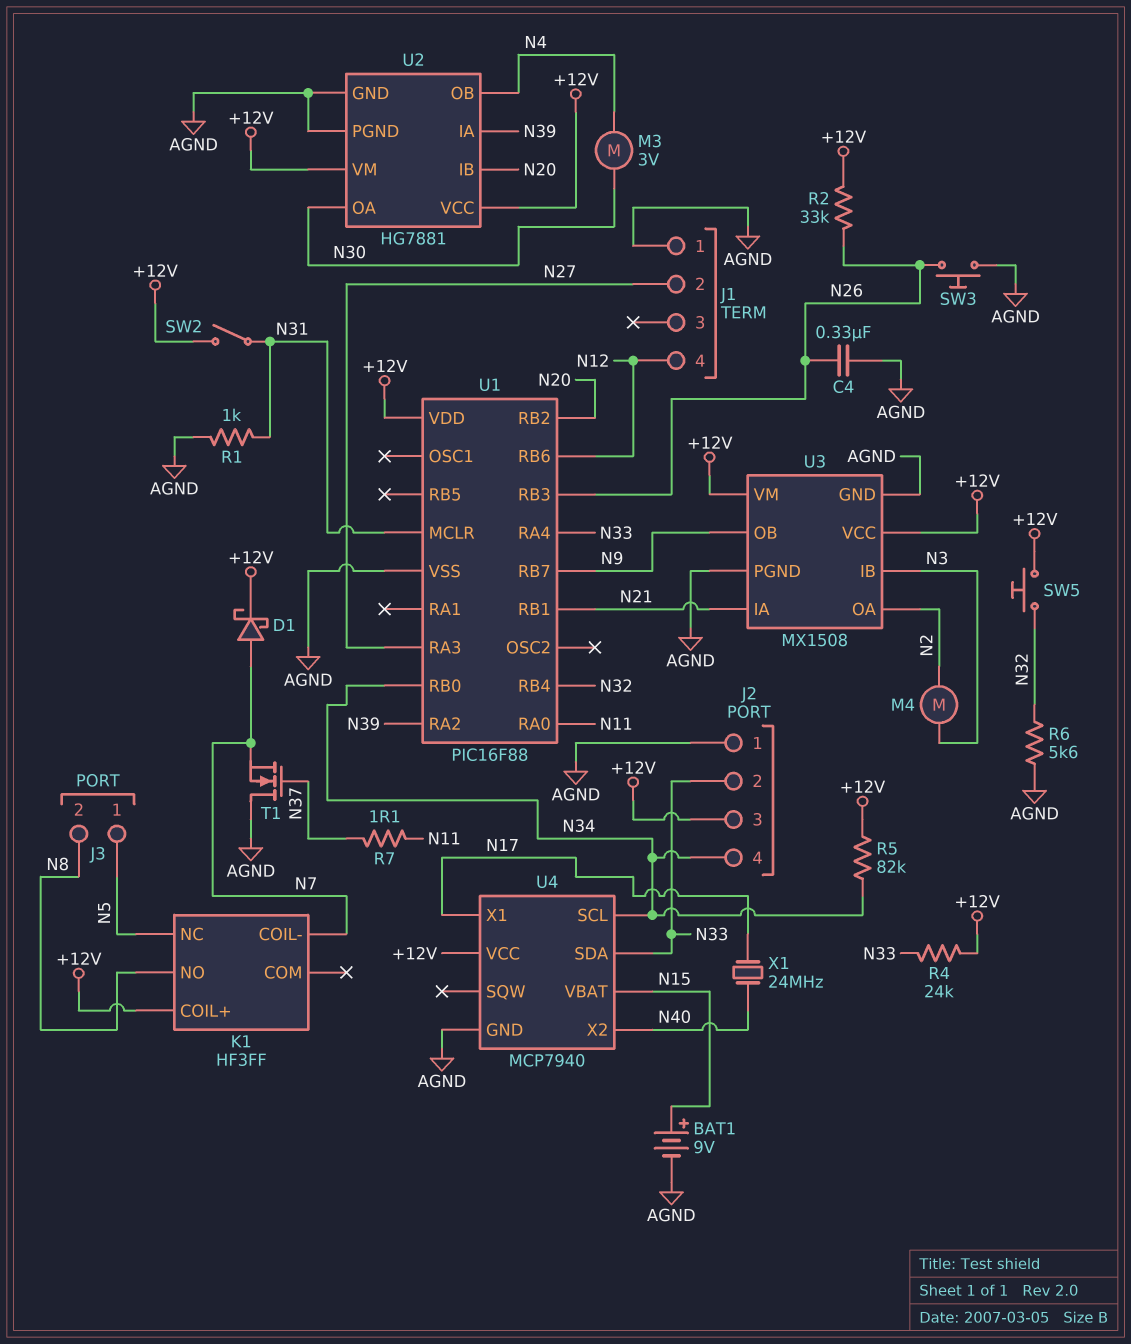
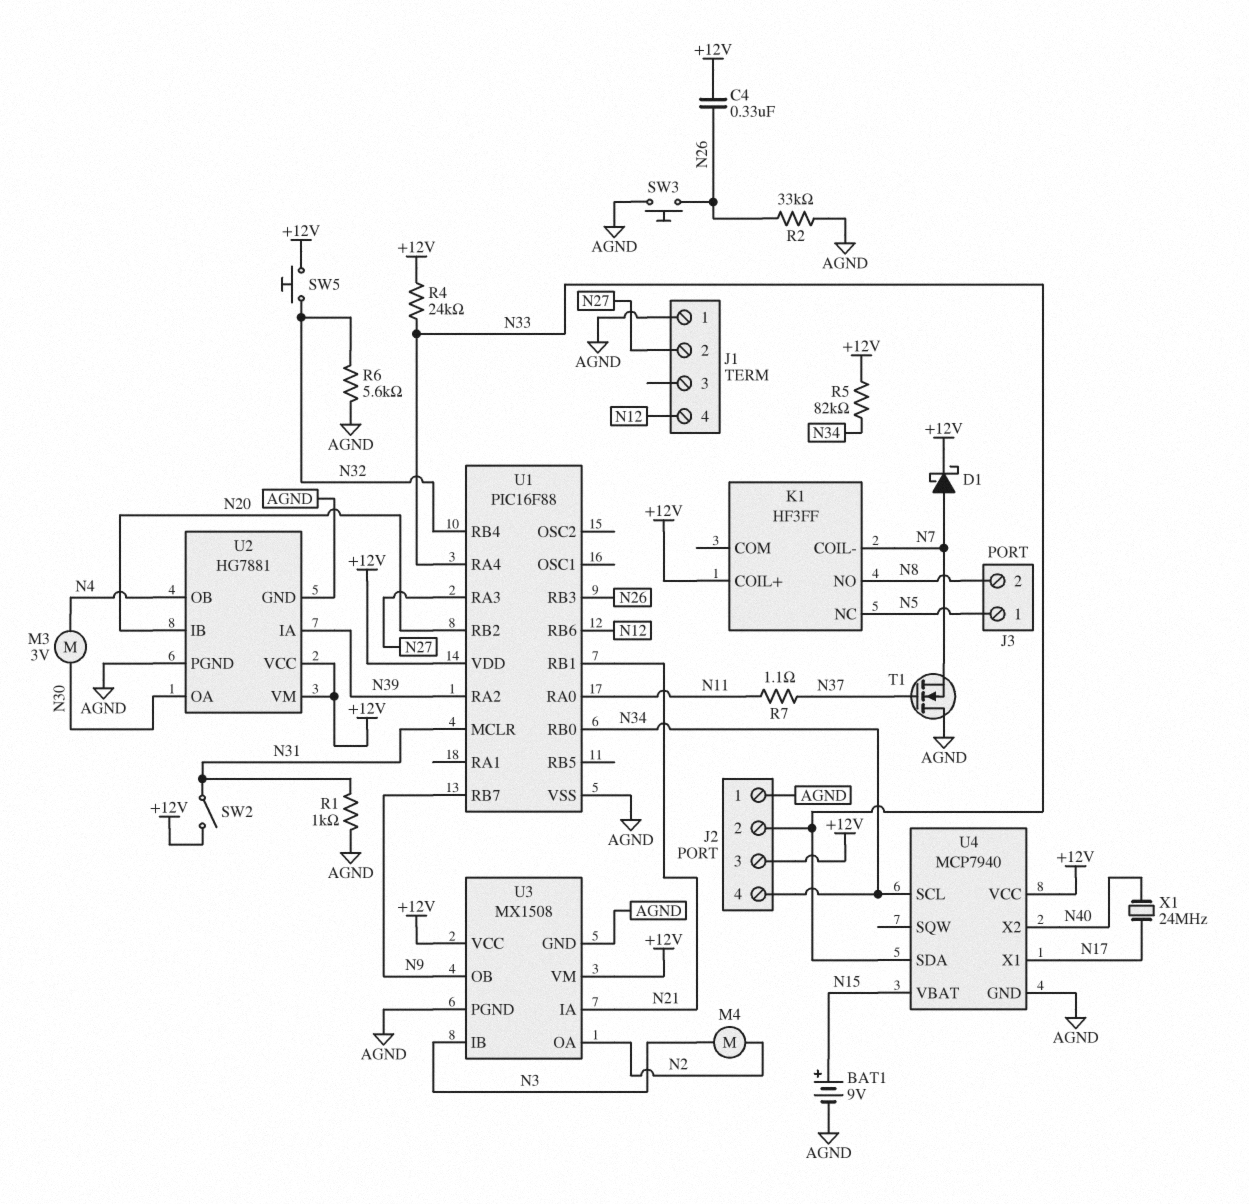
C4: 330nF (AGND, N26) -> 330nF (+12V, N26)
R2: 33k (+12V, N26) -> 33k (AGND, N26)

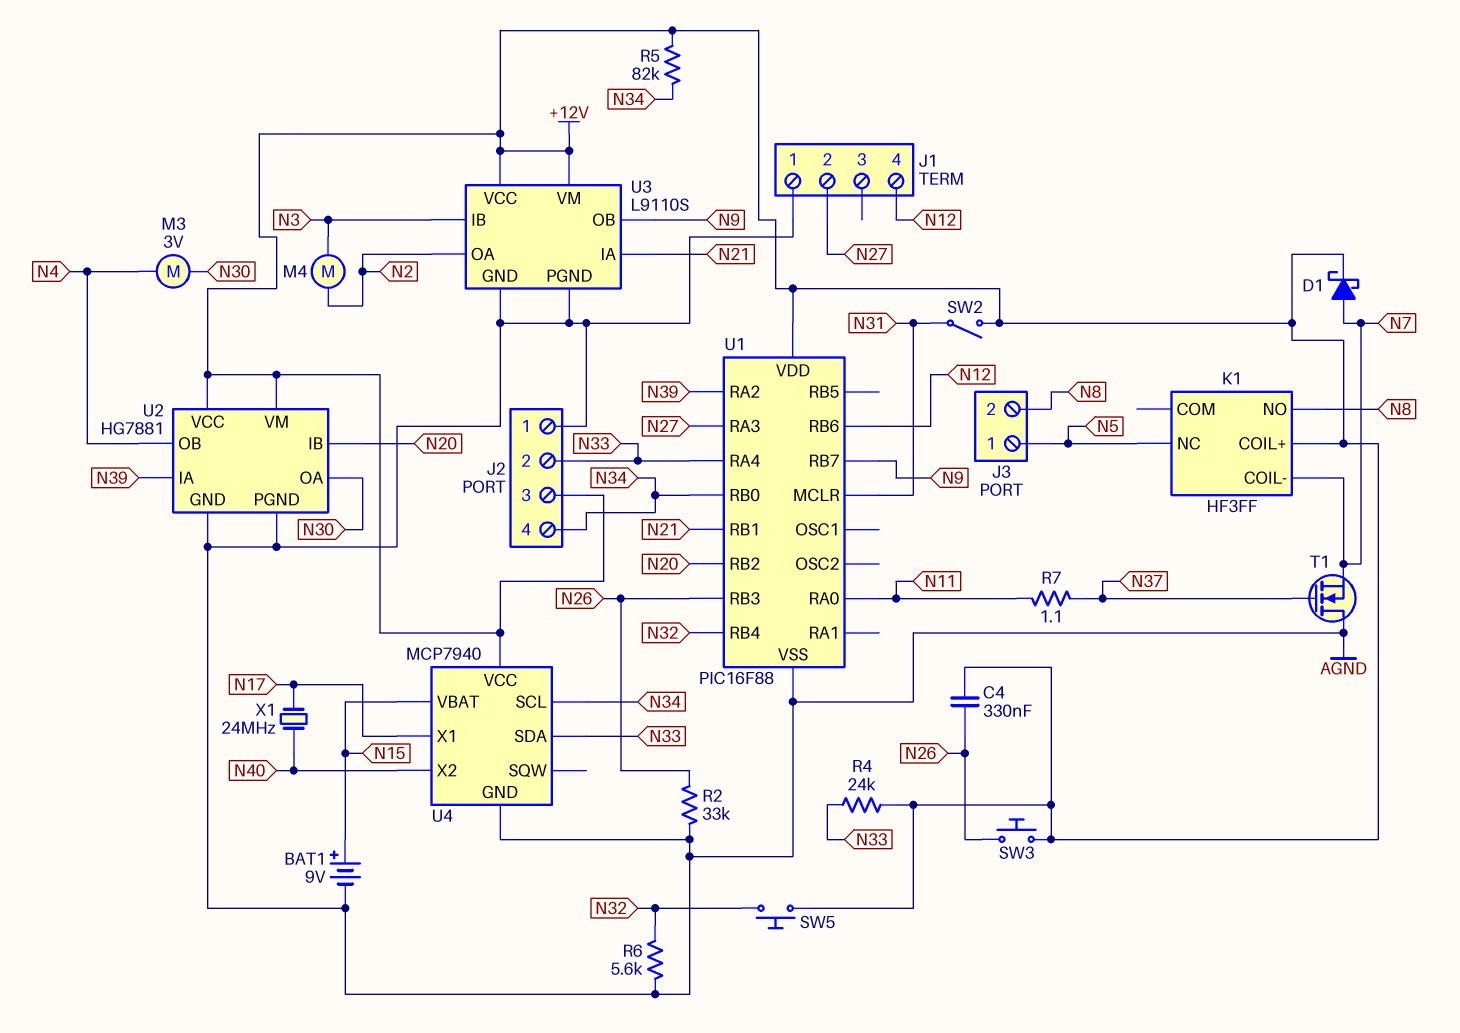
R1: 1k (AGND, N31) -> none
SW3: button (AGND, N26) -> button (+12V, N26)
U3: MX1508 -> L9110S

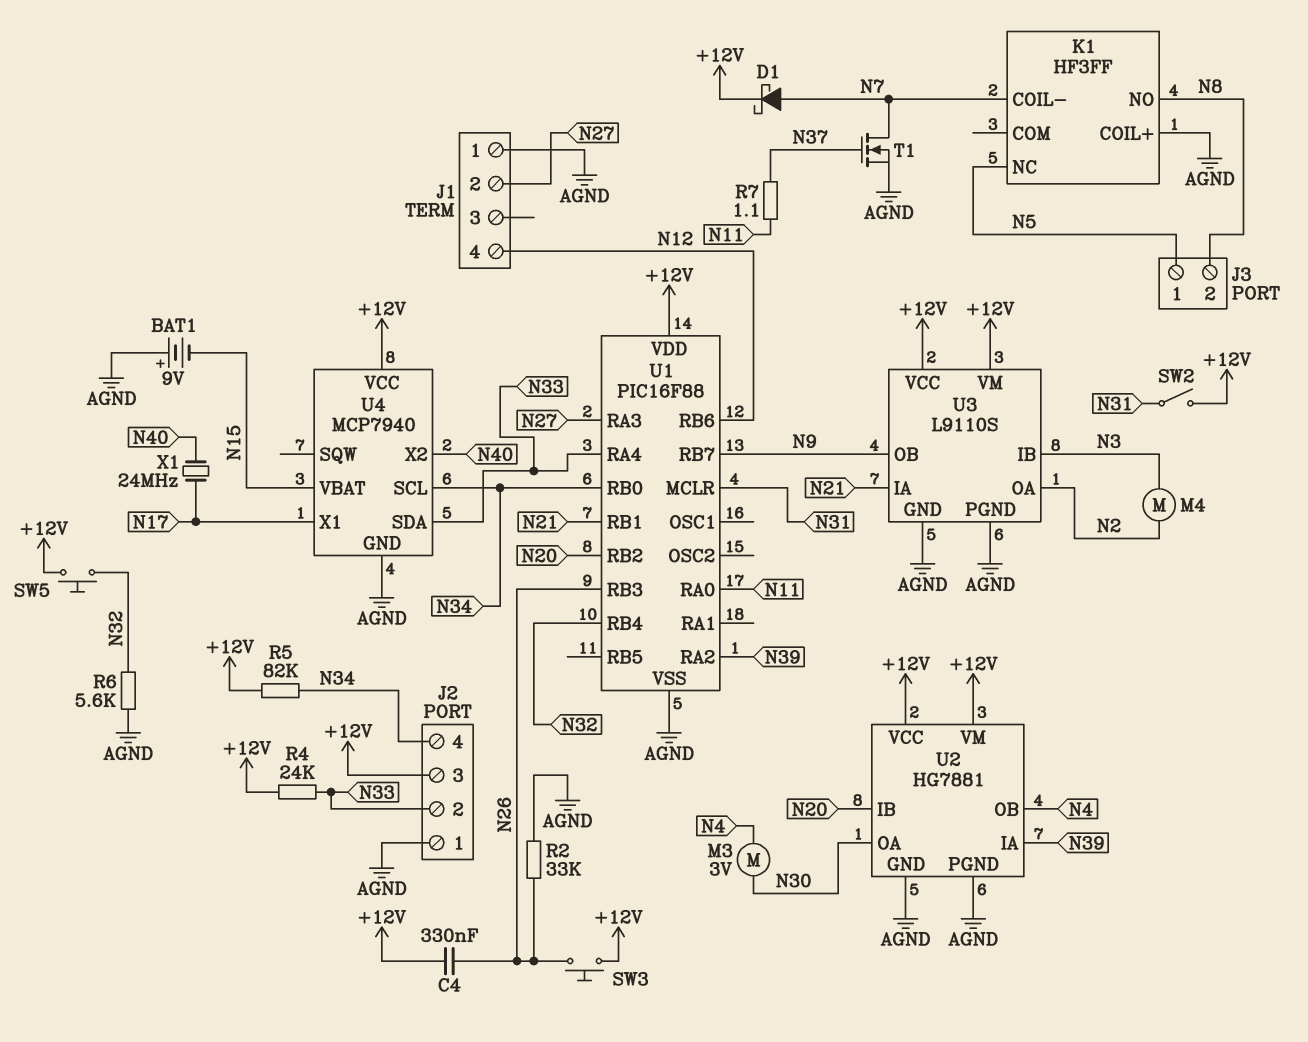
BAT1: 9V (plus N15, minus AGND) -> 9V (plus AGND, minus N15)
K1 pin COIL+: +12V -> AGND
T1: NMOS (G N37, D AGND, S N7) -> NMOS (G N37, D N7, S AGND)

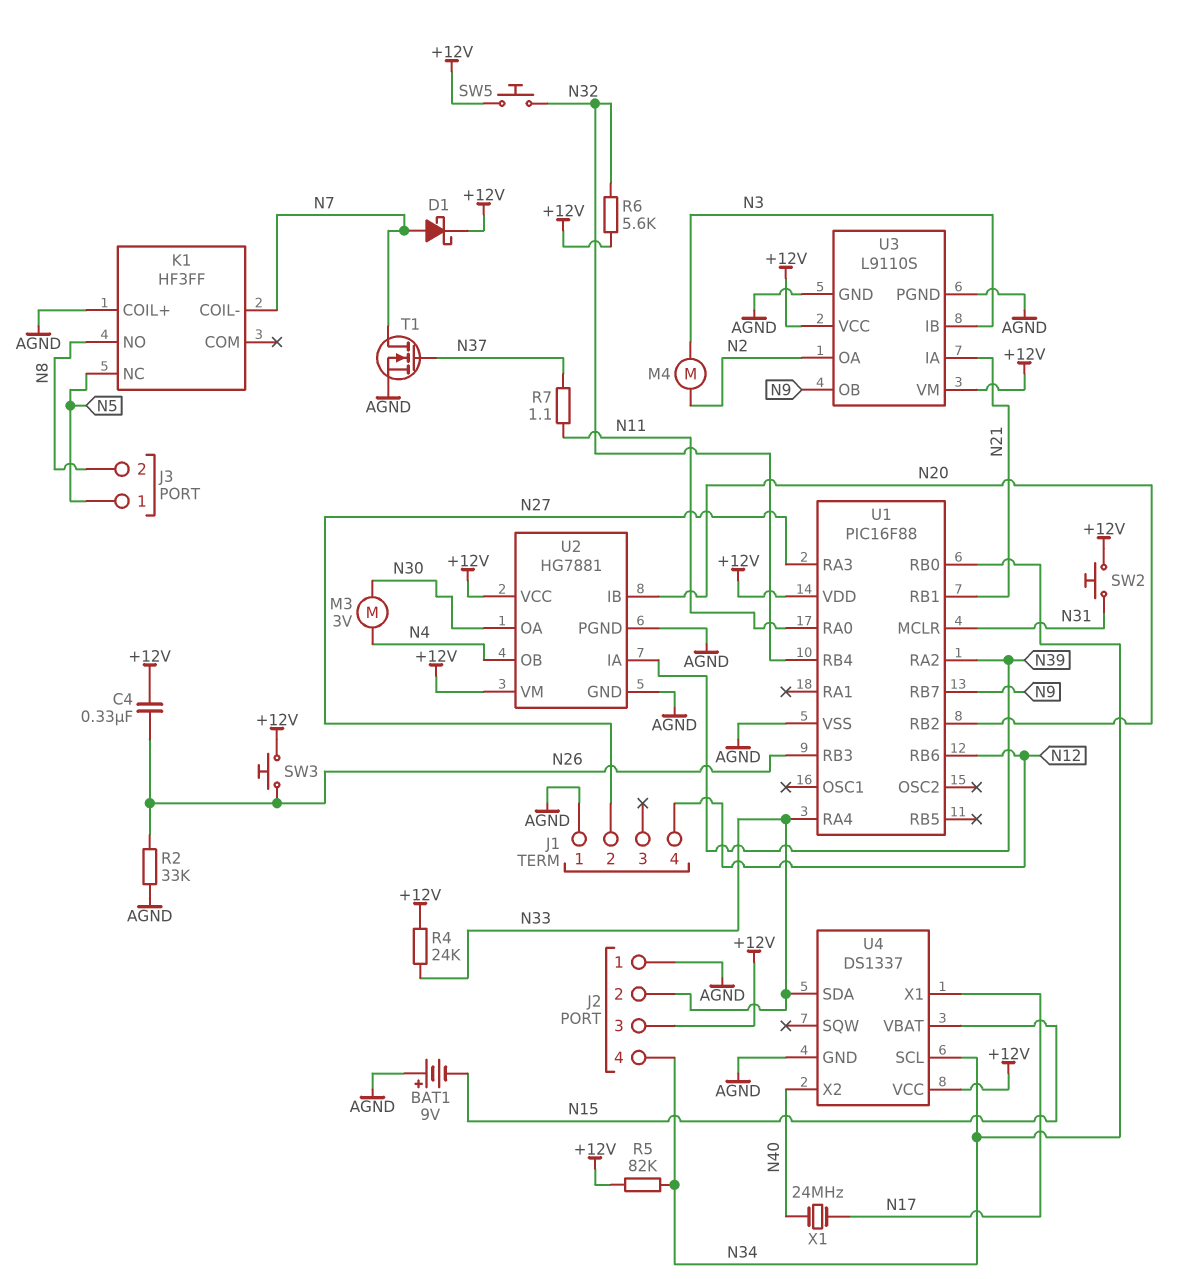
R6: 5.6k (AGND, N32) -> 5.6k (+12V, N32)
SW2: switch (+12V, N31) -> button (+12V, N31)
U4: MCP7940 -> DS1337

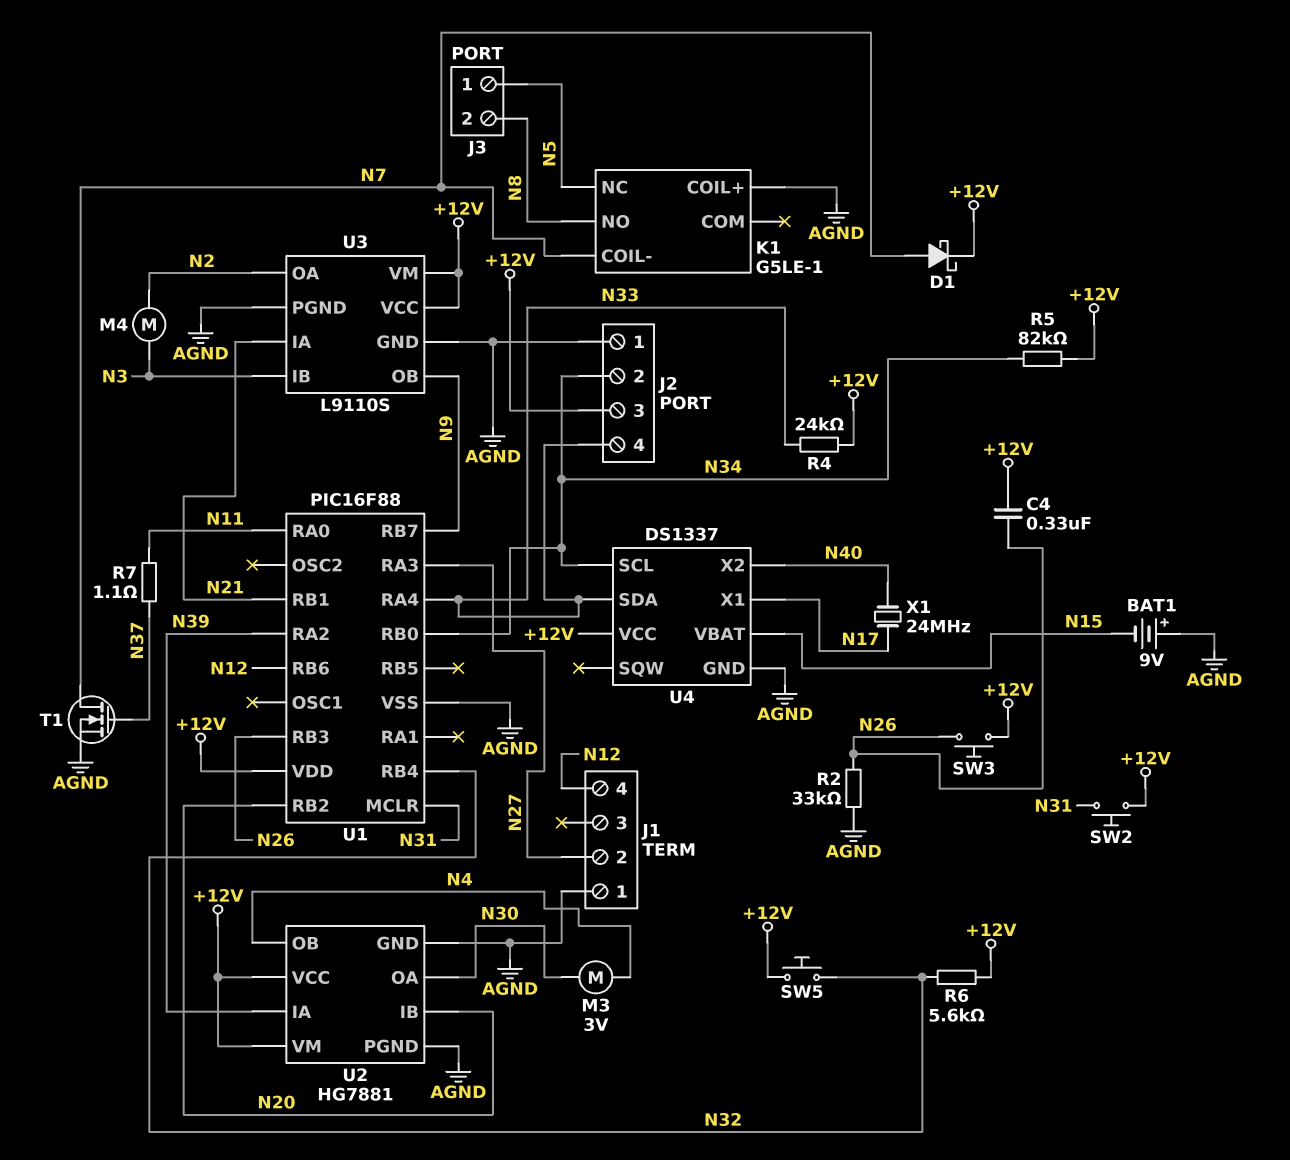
J2 pin 2: N33 -> N34
J2 pin 4: N34 -> N33
K1: HF3FF -> G5LE-1

